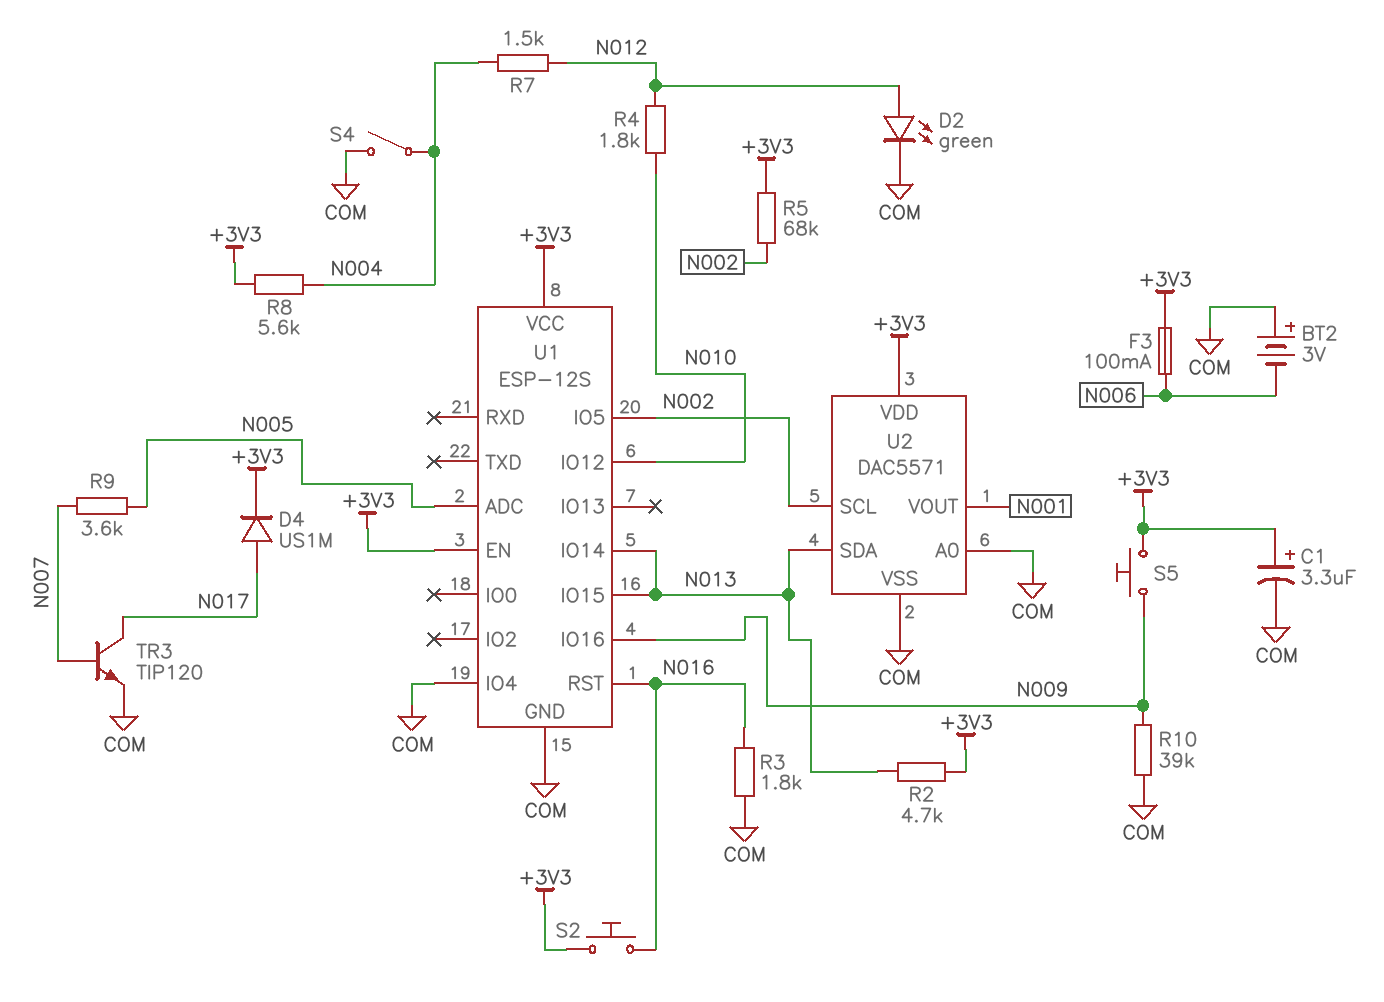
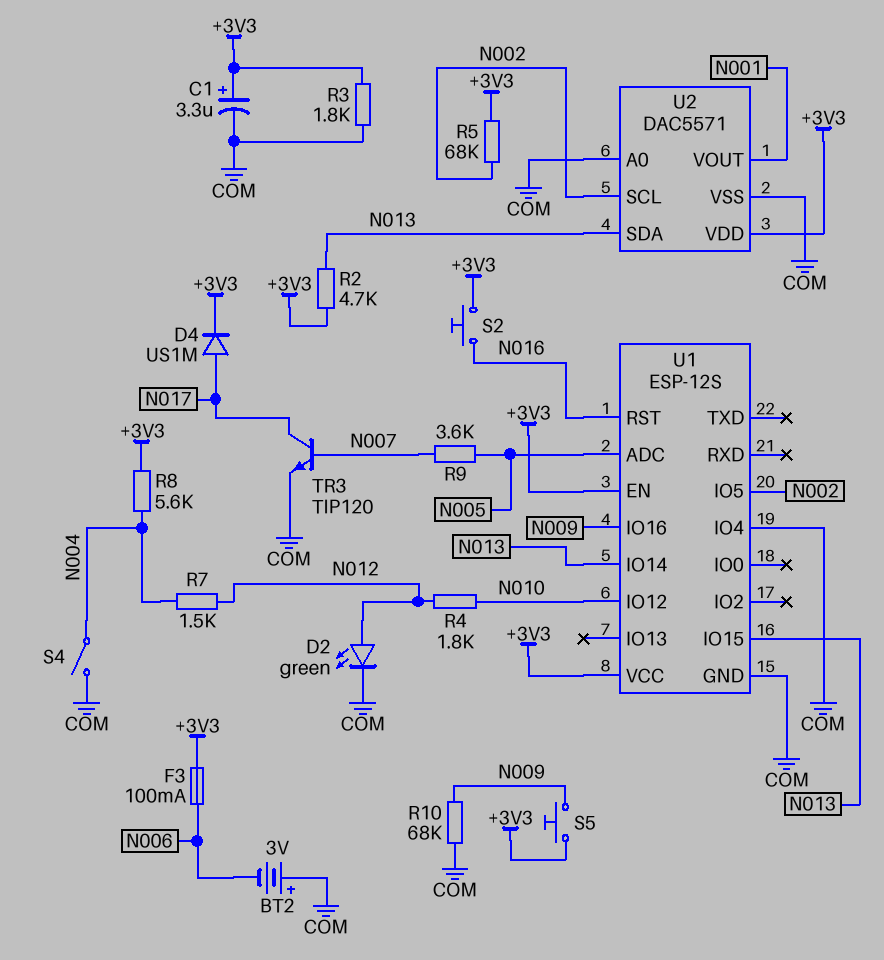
R3: 1.8k (COM, N016) -> 1.8k (+3V3, COM)
R10: 39k (COM, N009) -> 68k (COM, N009)

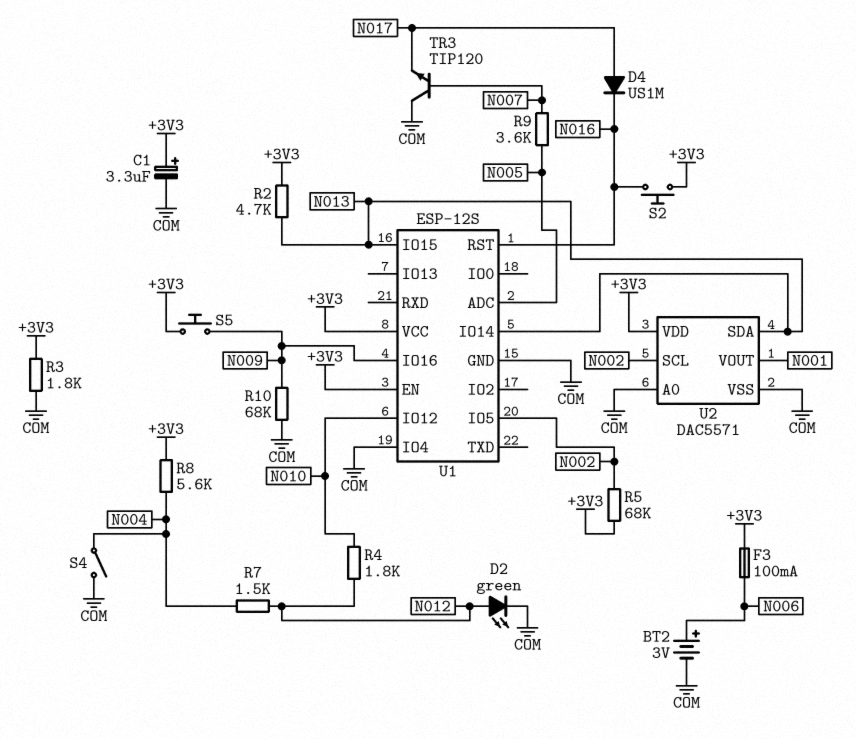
BT2: 3V (plus COM, minus N006) -> 3V (plus N006, minus COM)
D4: diode US1M (A N017, K +3V3) -> diode US1M (A N017, K N016)
TR3: NPN TIP120 (B N007, C N017, E COM) -> NPN TIP120 (B N007, C COM, E N017)

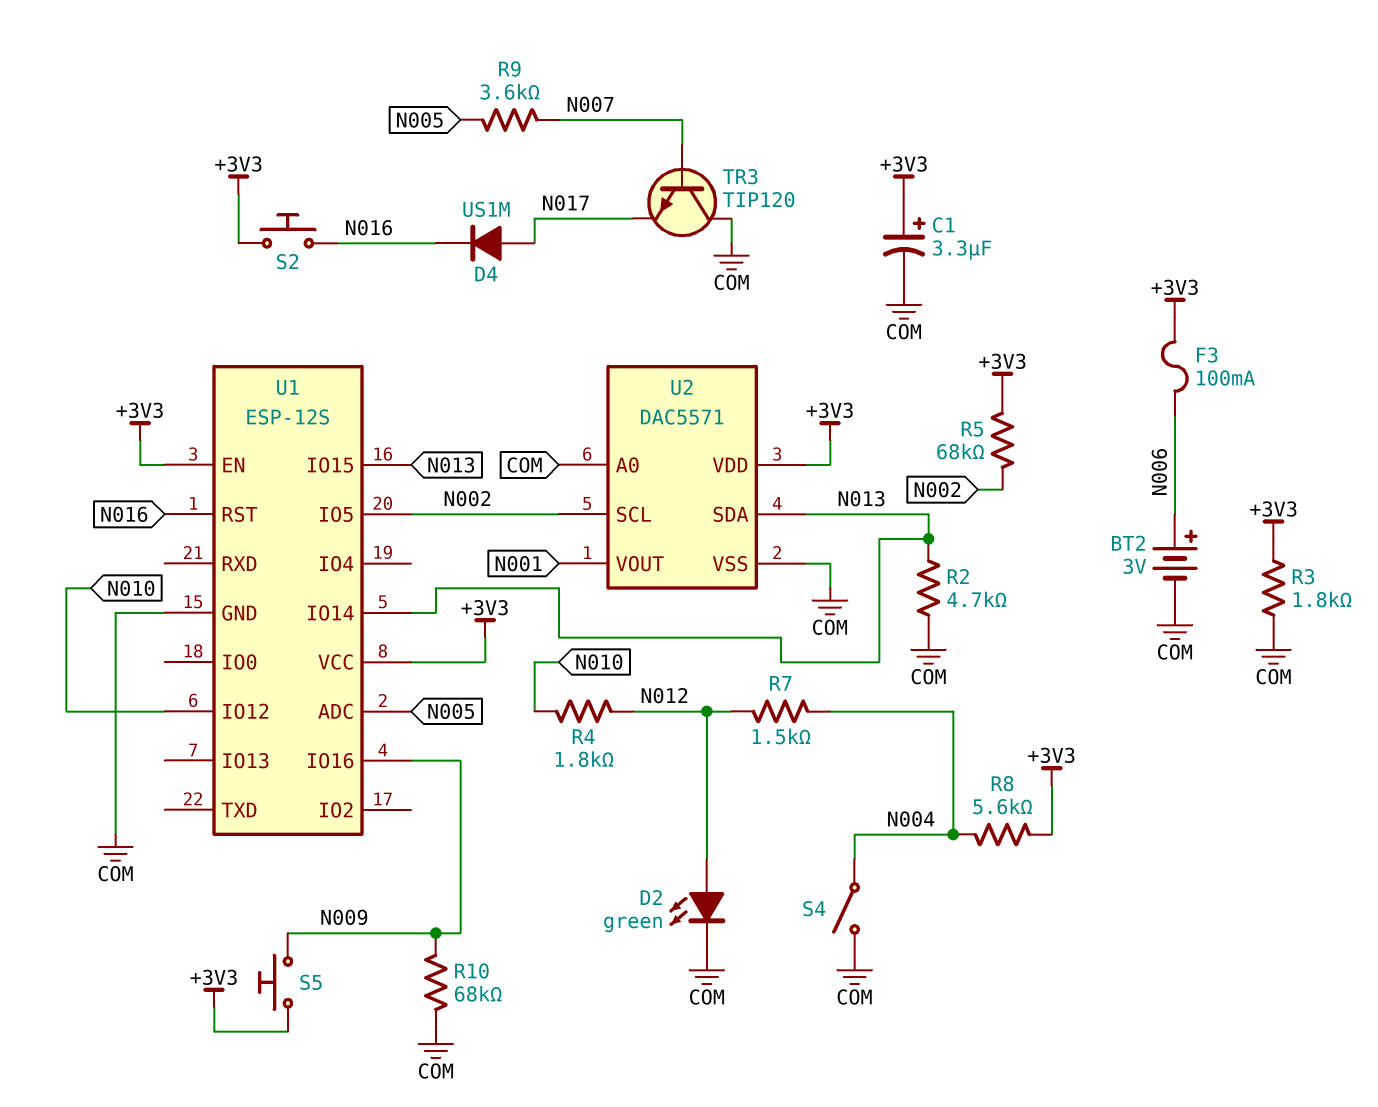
R2: 4.7k (+3V3, N013) -> 4.7k (COM, N013)
U1 pin IO4: COM -> none

